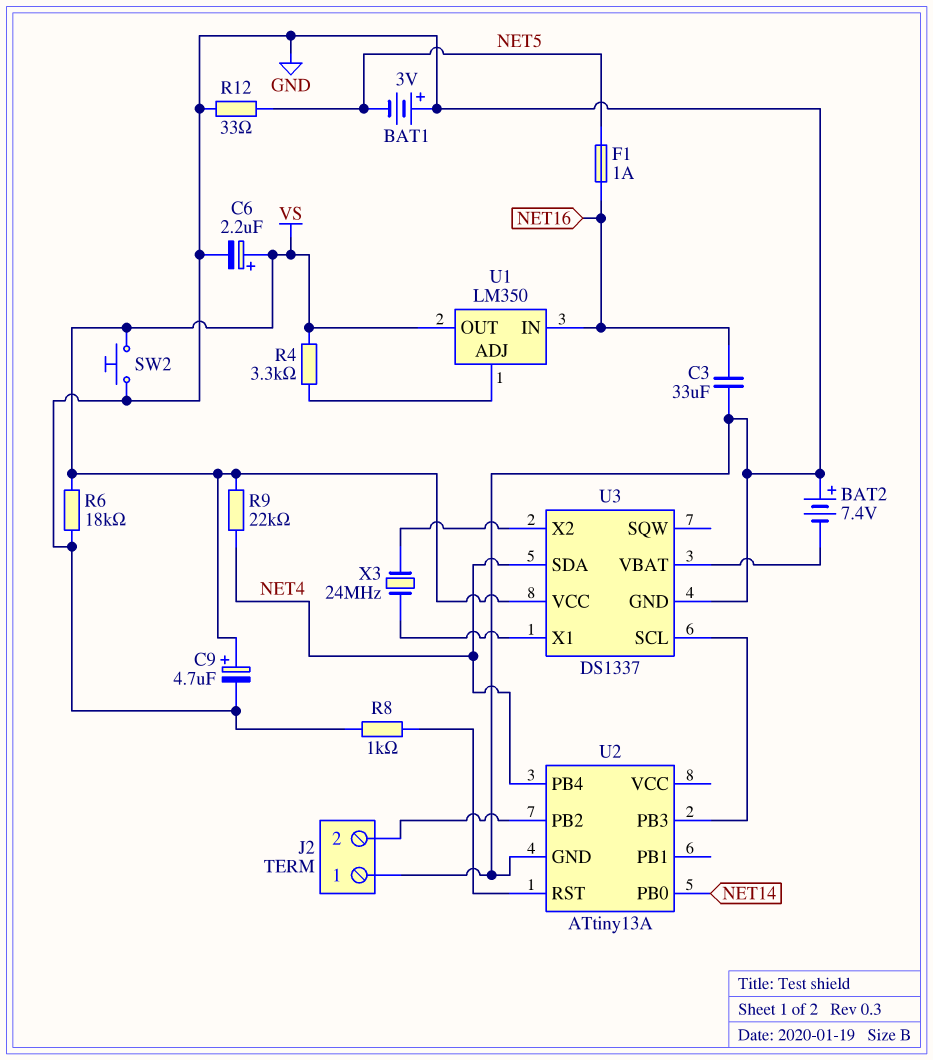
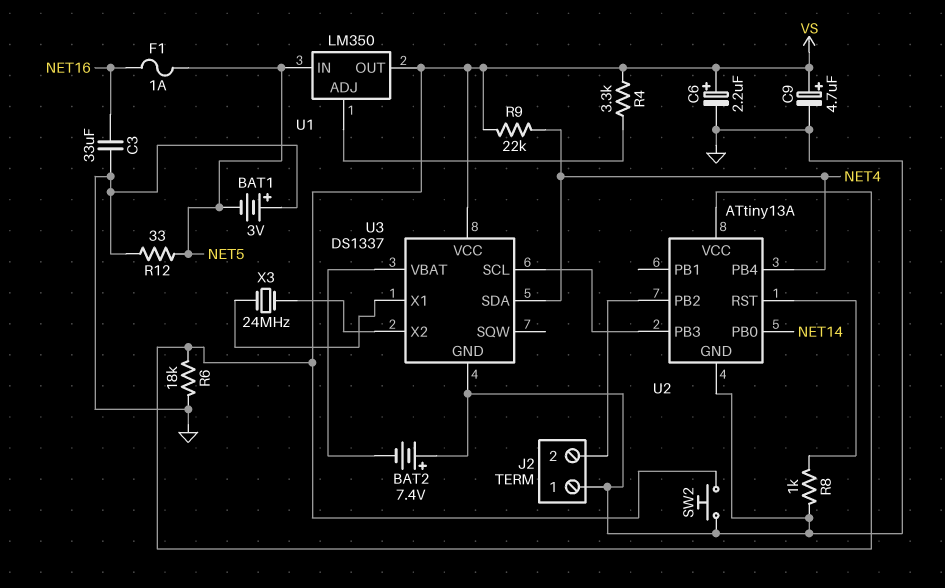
U1 pin IN: NET16 -> NET5
U2 pin VCC: none -> VS

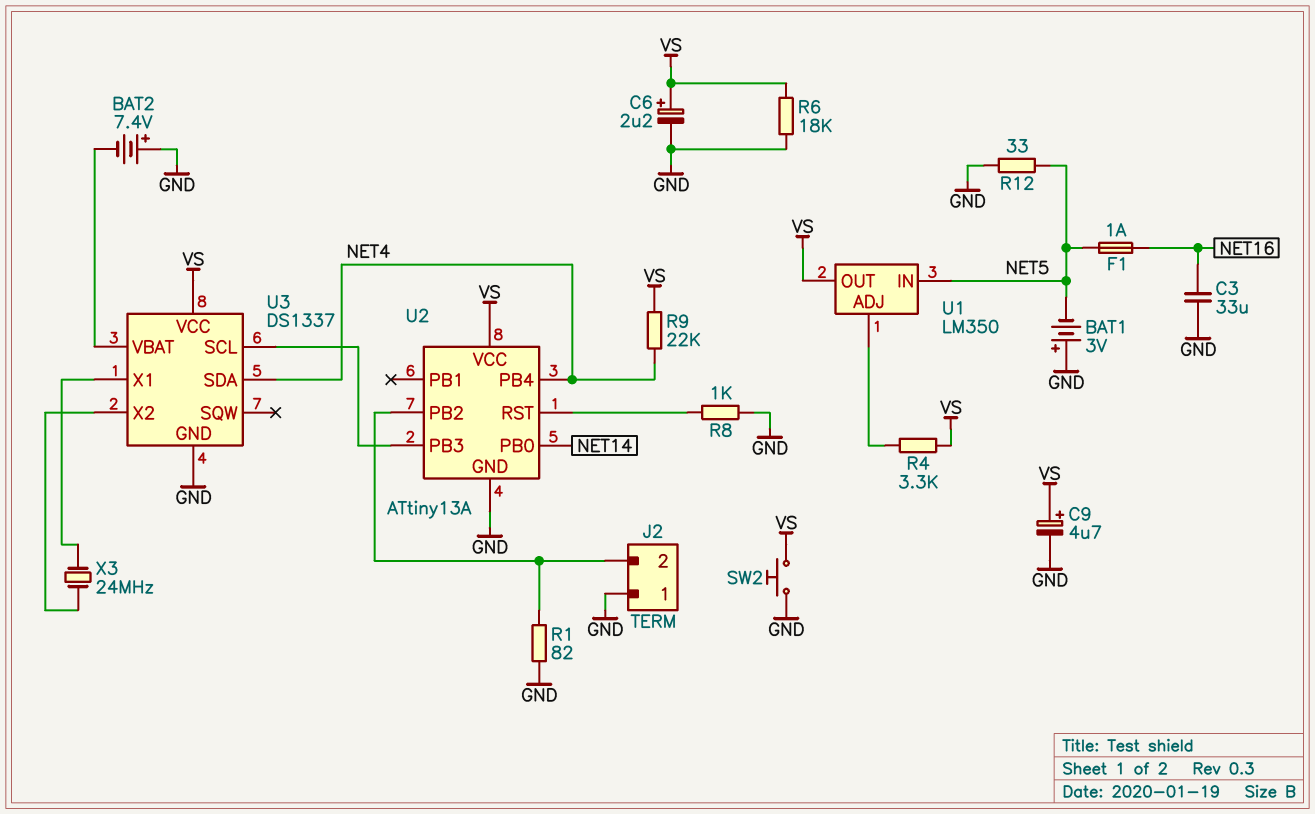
R1: none -> 82 (GND, J2/2)

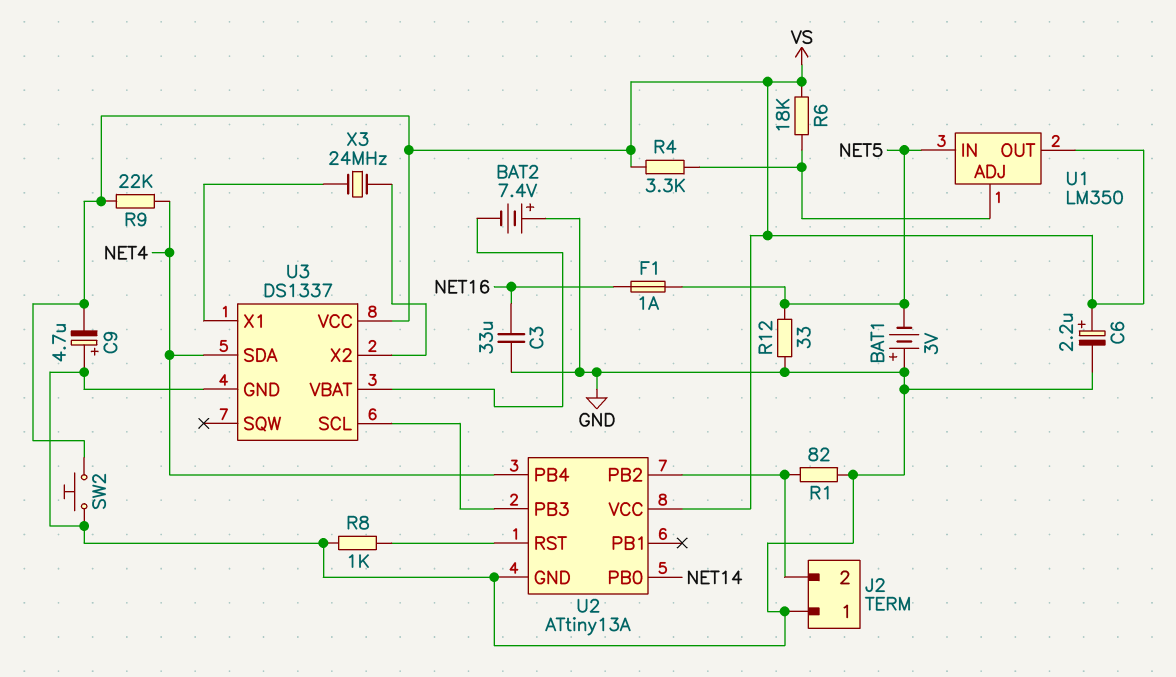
C9: 4.7uF (plus VS, minus GND) -> 4.7uF (plus GND, minus VS)
R6: 18k (GND, VS) -> 18k (U1/ADJ, VS)

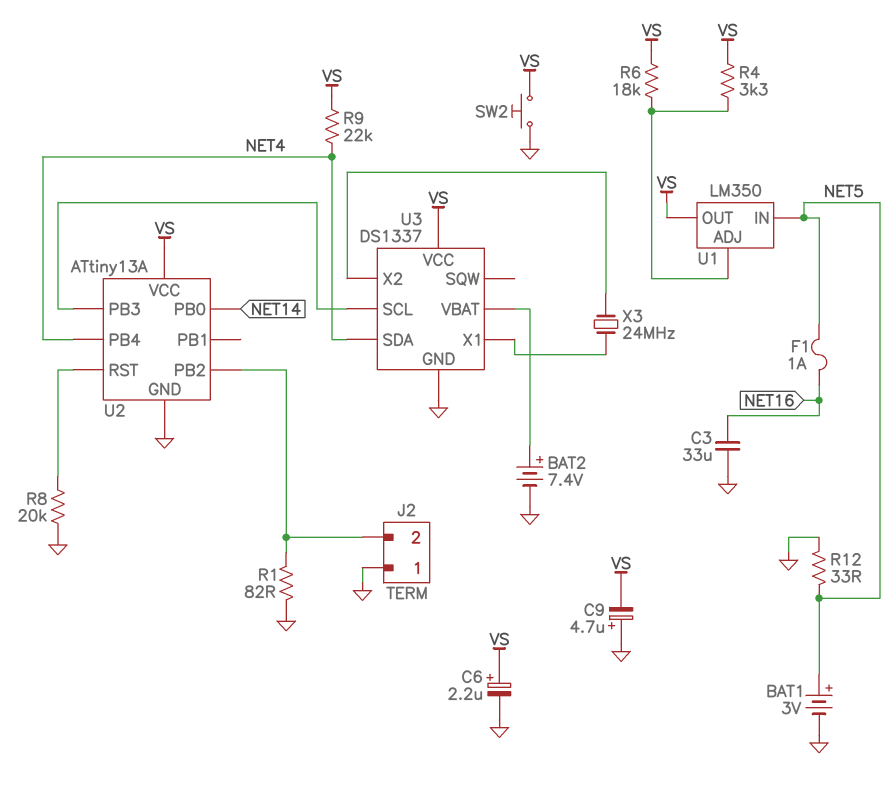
BAT1: 3V (plus GND, minus NET5) -> 3V (plus NET5, minus GND)
BAT2: 7.4V (plus GND, minus U3/VBAT) -> 7.4V (plus U3/VBAT, minus GND)
R8: 1k (GND, U2/RST) -> 20k (GND, U2/RST)

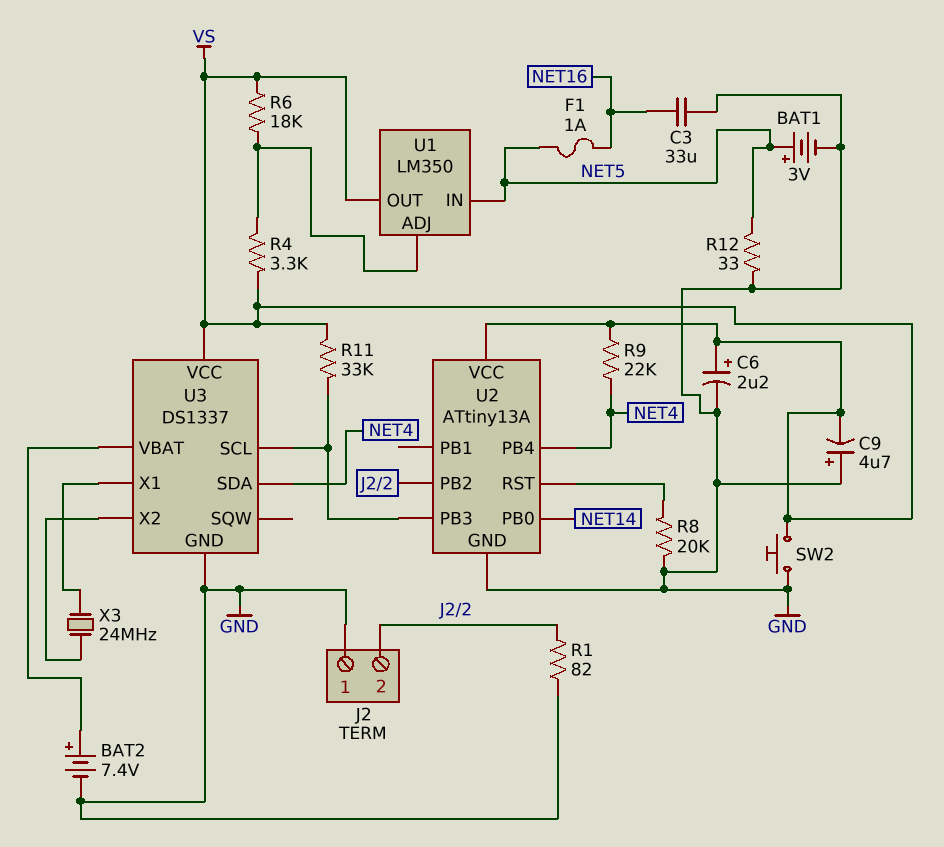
R11: none -> 33k (U2/PB3, VS)

